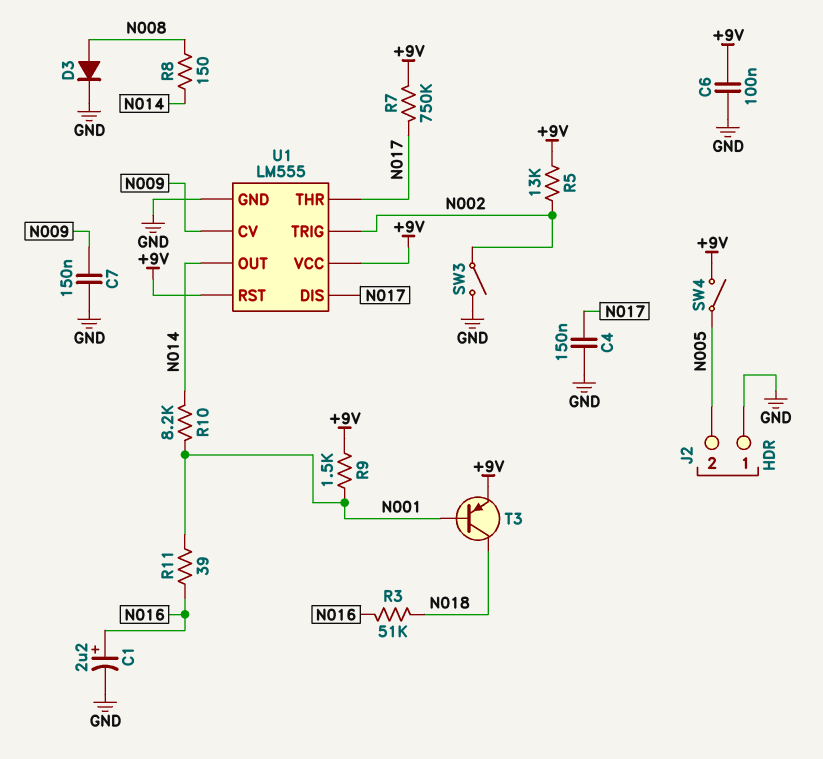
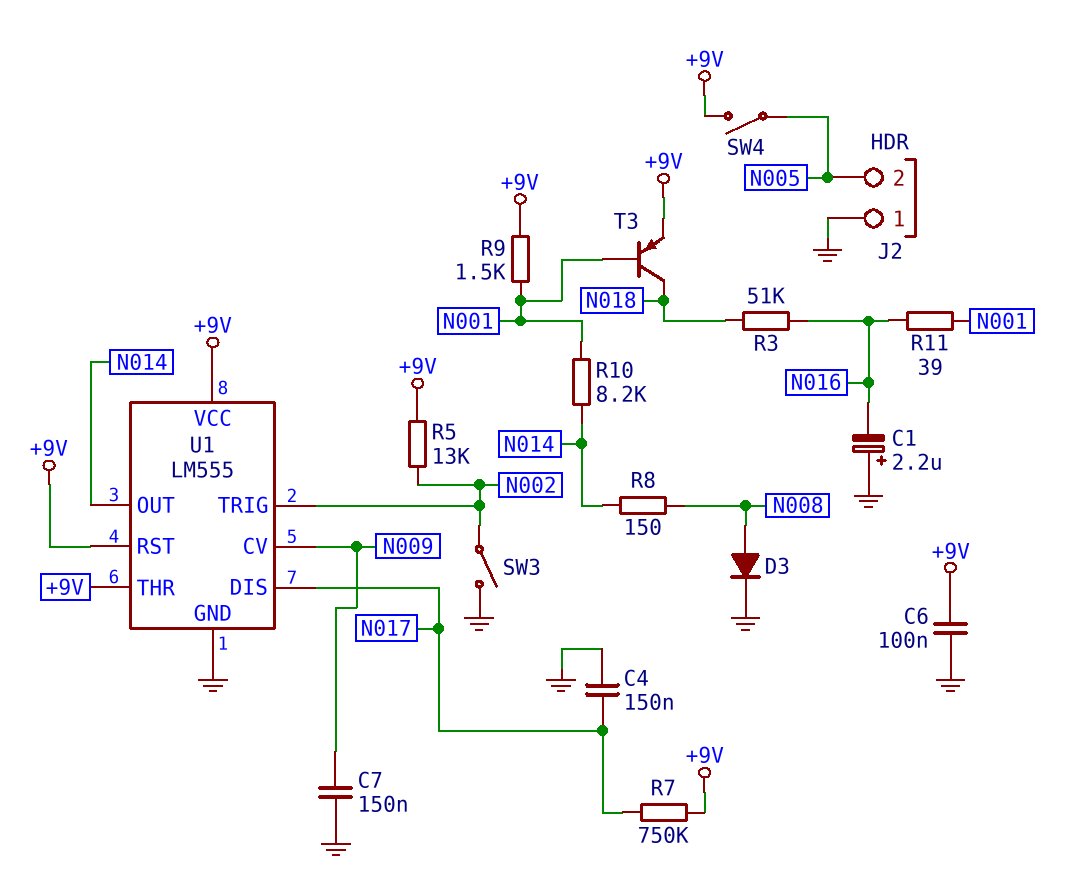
C1: 2.2uF (plus N016, minus GND) -> 2.2uF (plus GND, minus N016)
U1 pin THR: N017 -> +9V

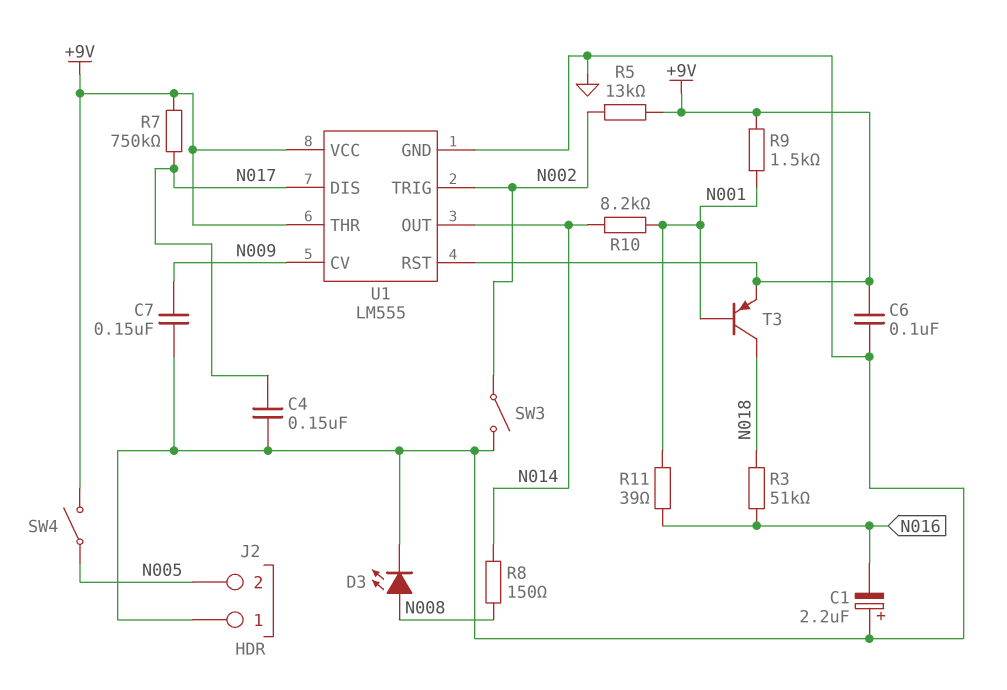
D3: diode (A N008, K GND) -> LED (A N008, K GND)

